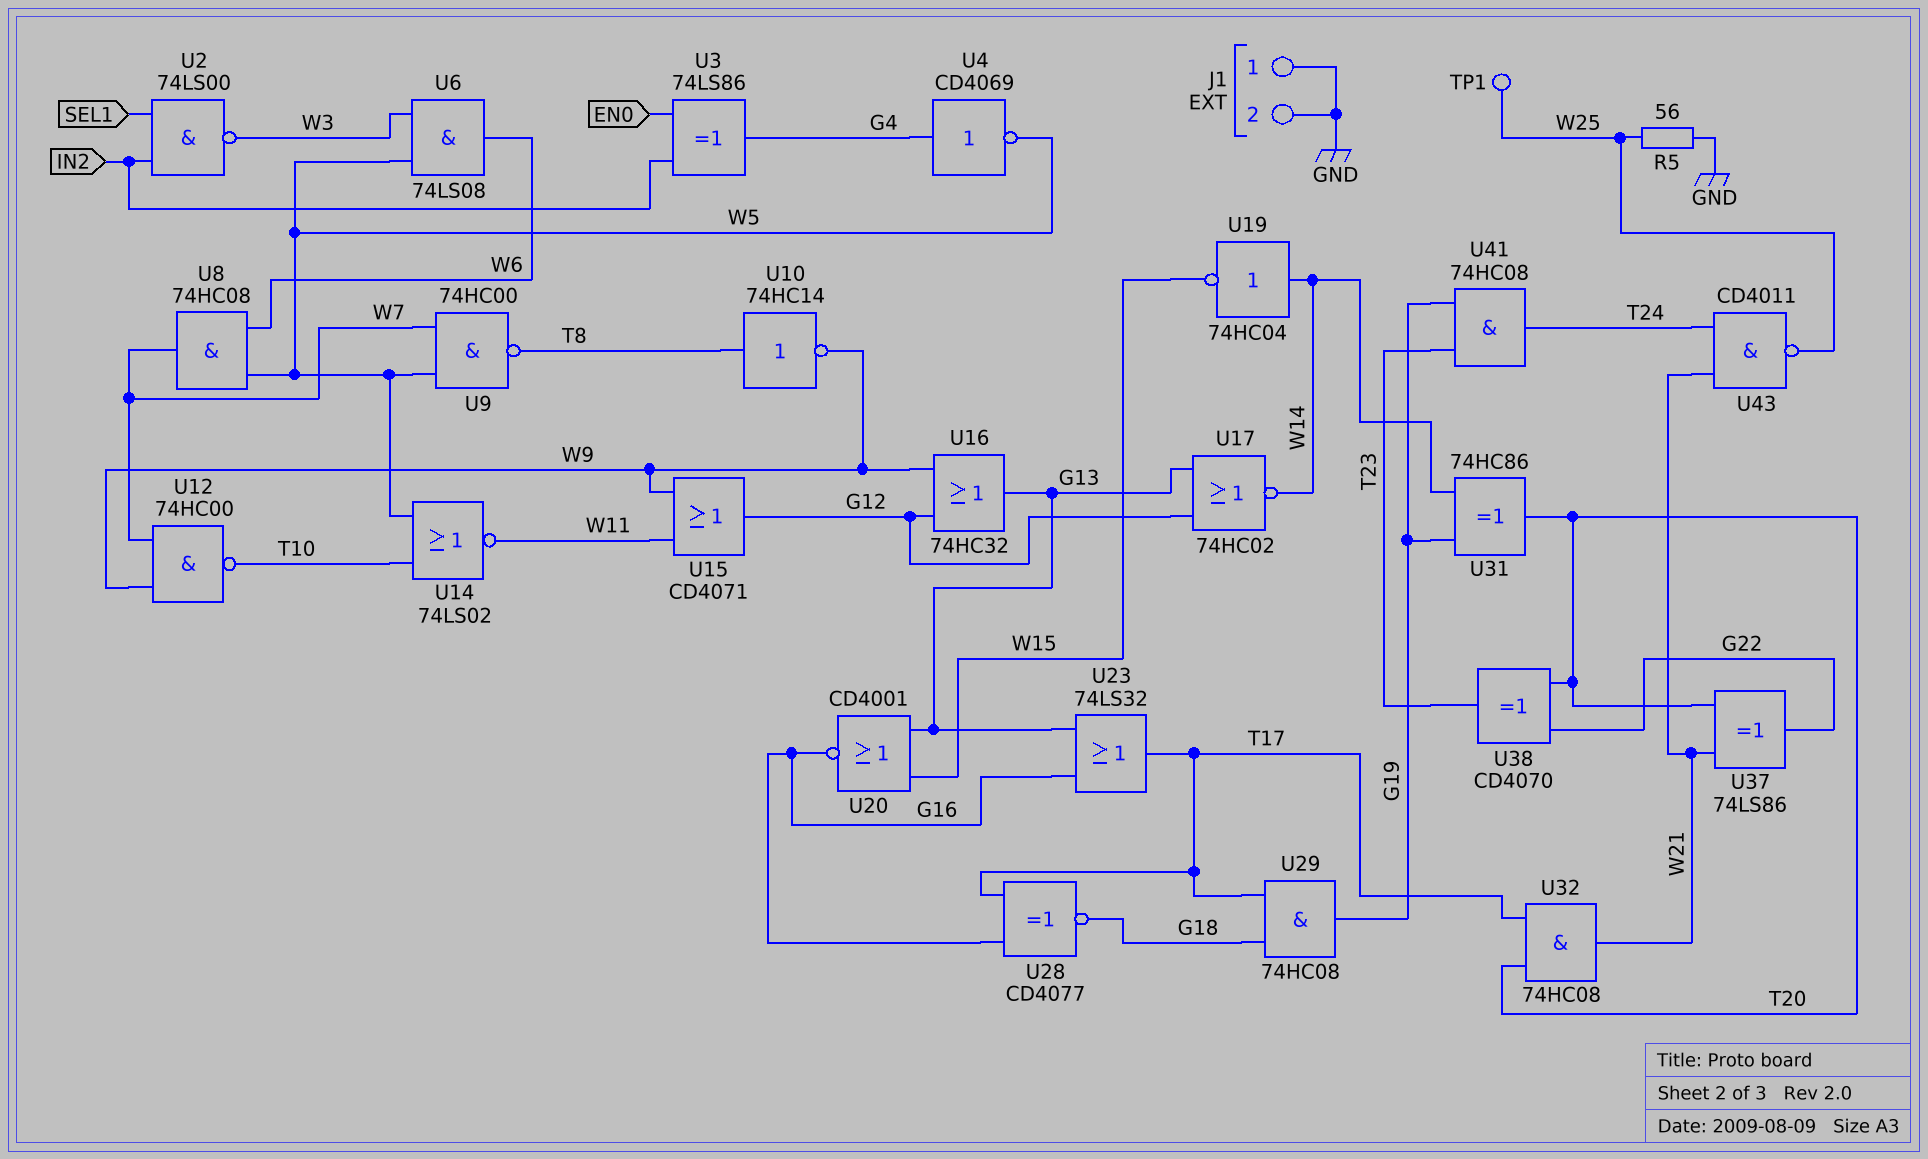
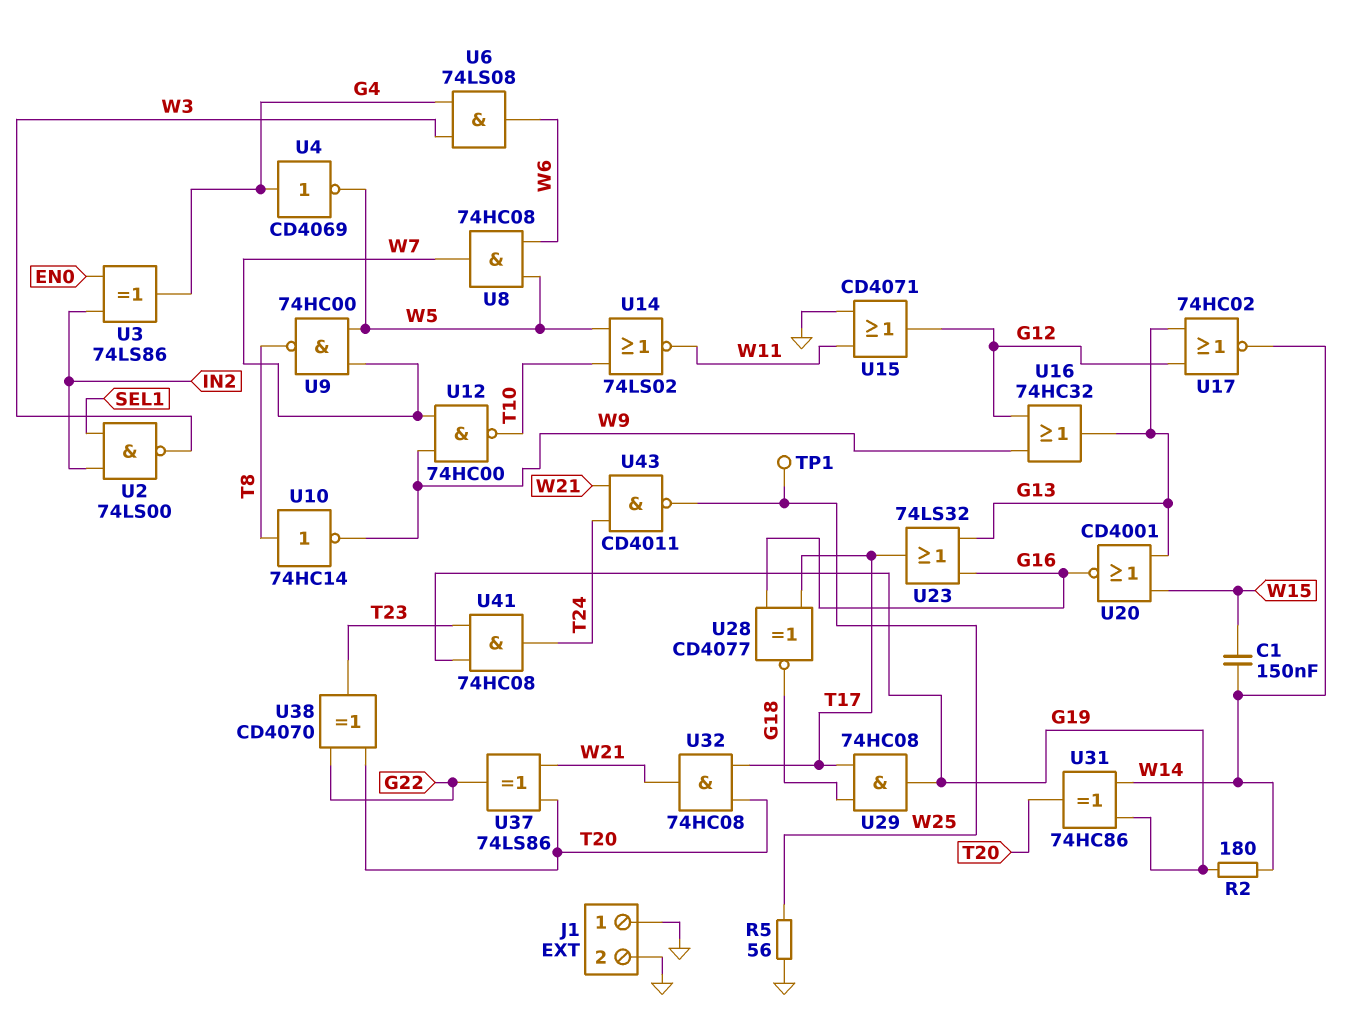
C1: none -> 150nF (W14, W15)
R2: none -> 180 (G19, W14)
U6: AND 74LS08 (in W3, in W5, out W6) -> AND 74LS08 (in G4, in W3, out W6)
U15: OR CD4071 (in W9, in W11, out G12) -> OR CD4071 (in GND, in W11, out G12)
U19: NOT 74HC04 (in W14, out W15) -> none

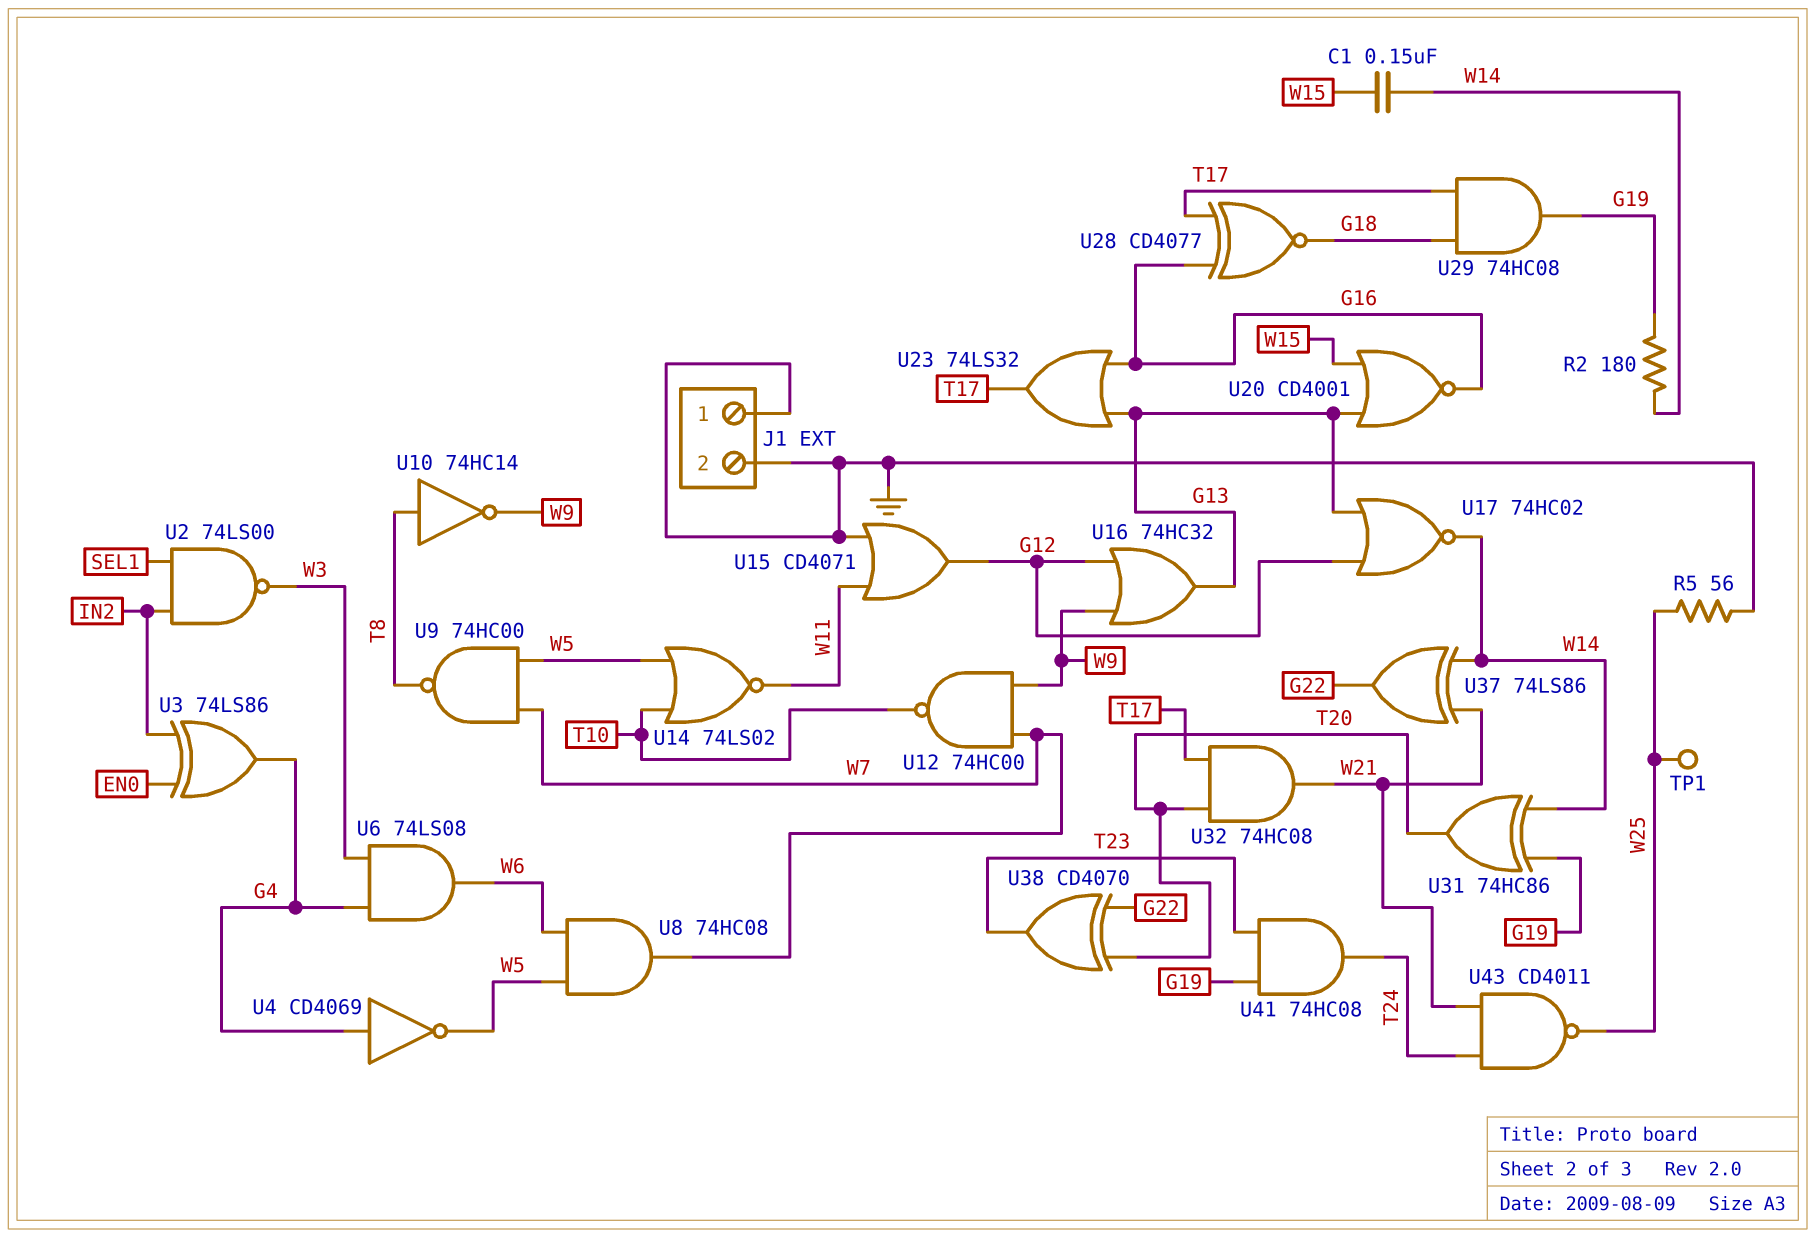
U37: XOR 74LS86 (in T20, in W21, out G22) -> XOR 74LS86 (in W14, in W21, out G22)

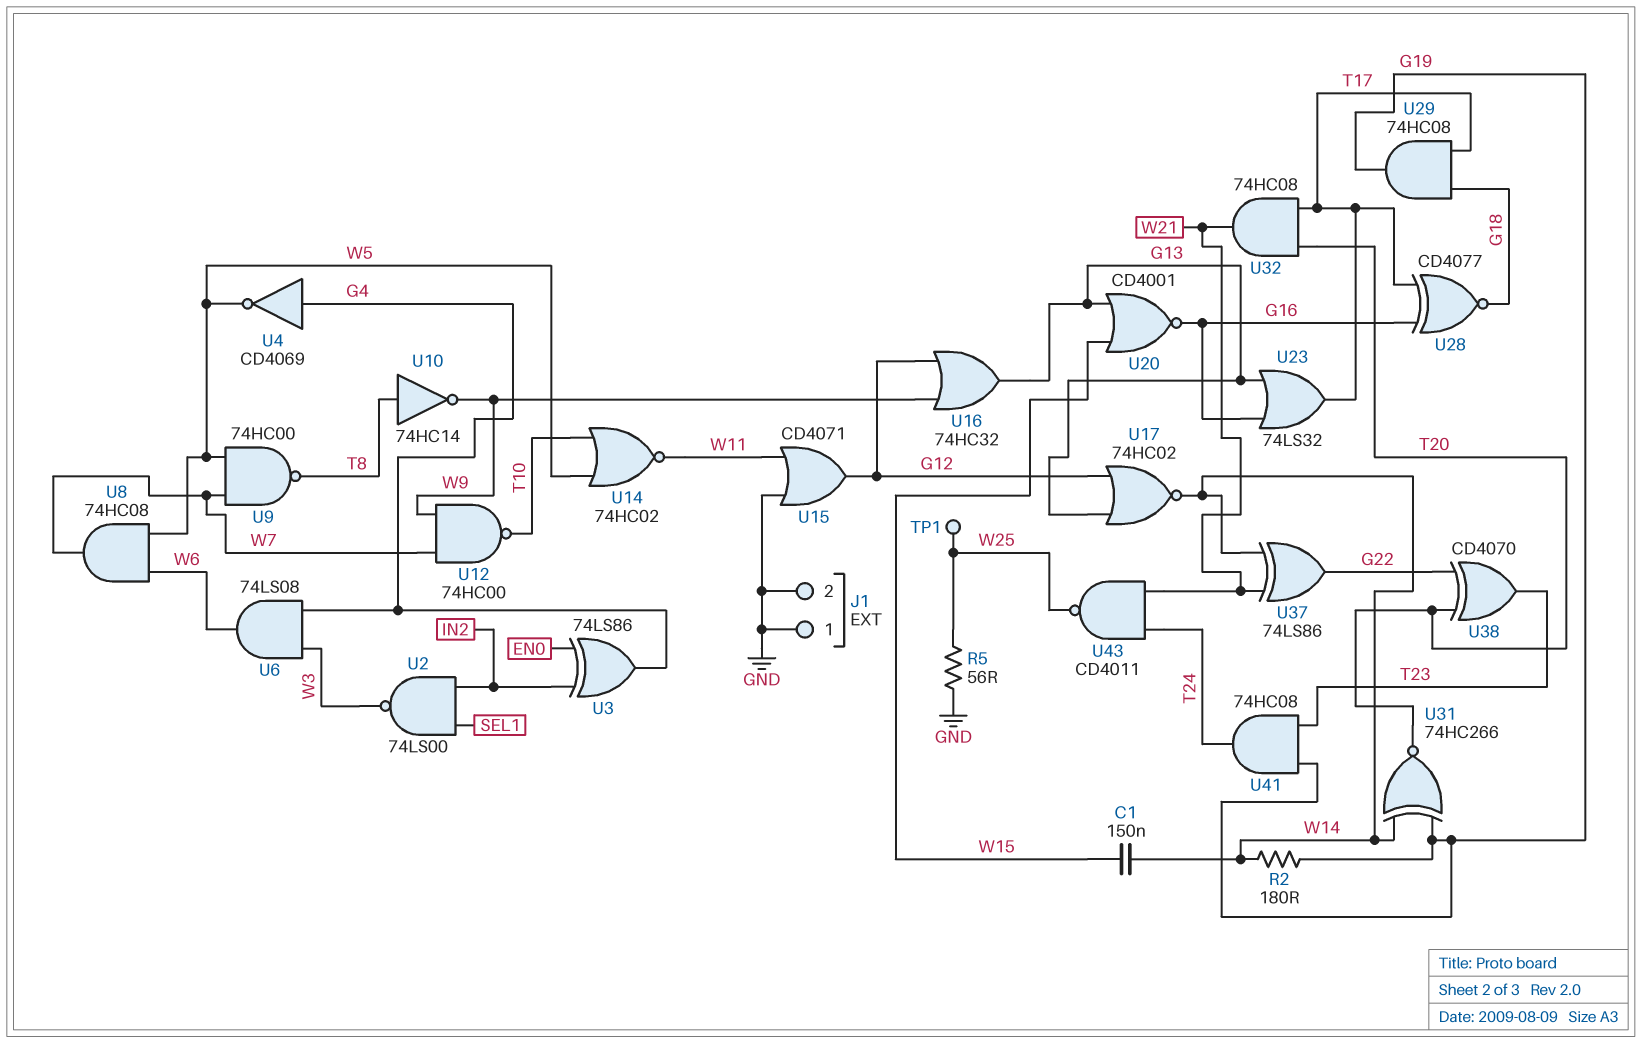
U14: NOR 74LS02 (in T10, in W5, out W11) -> NOR 74HC02 (in T10, in W5, out W11)
U31: XOR 74HC86 (in G19, in W14, out T20) -> XNOR 74HC266 (in G19, in W14, out T20)

